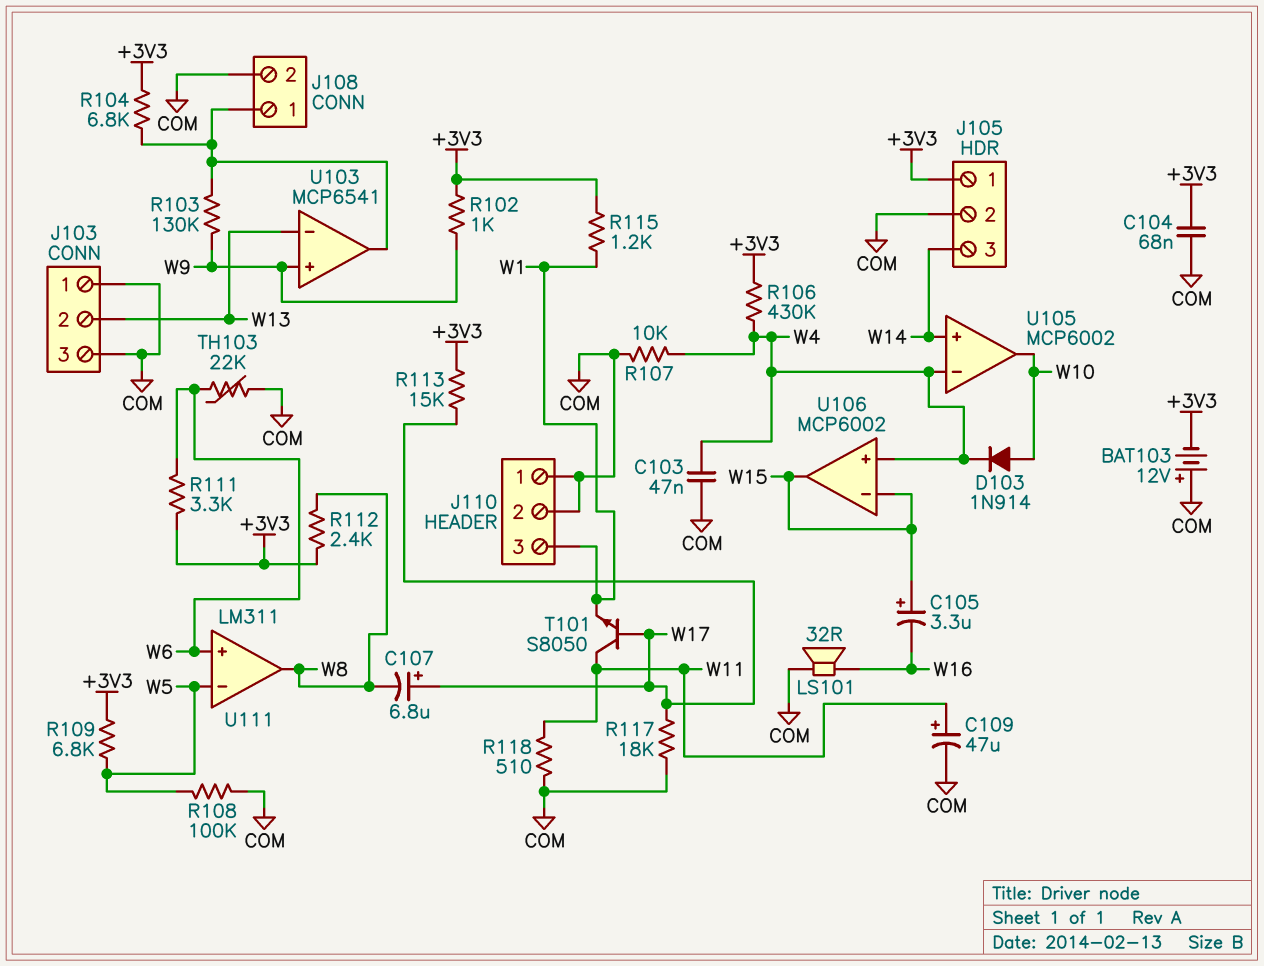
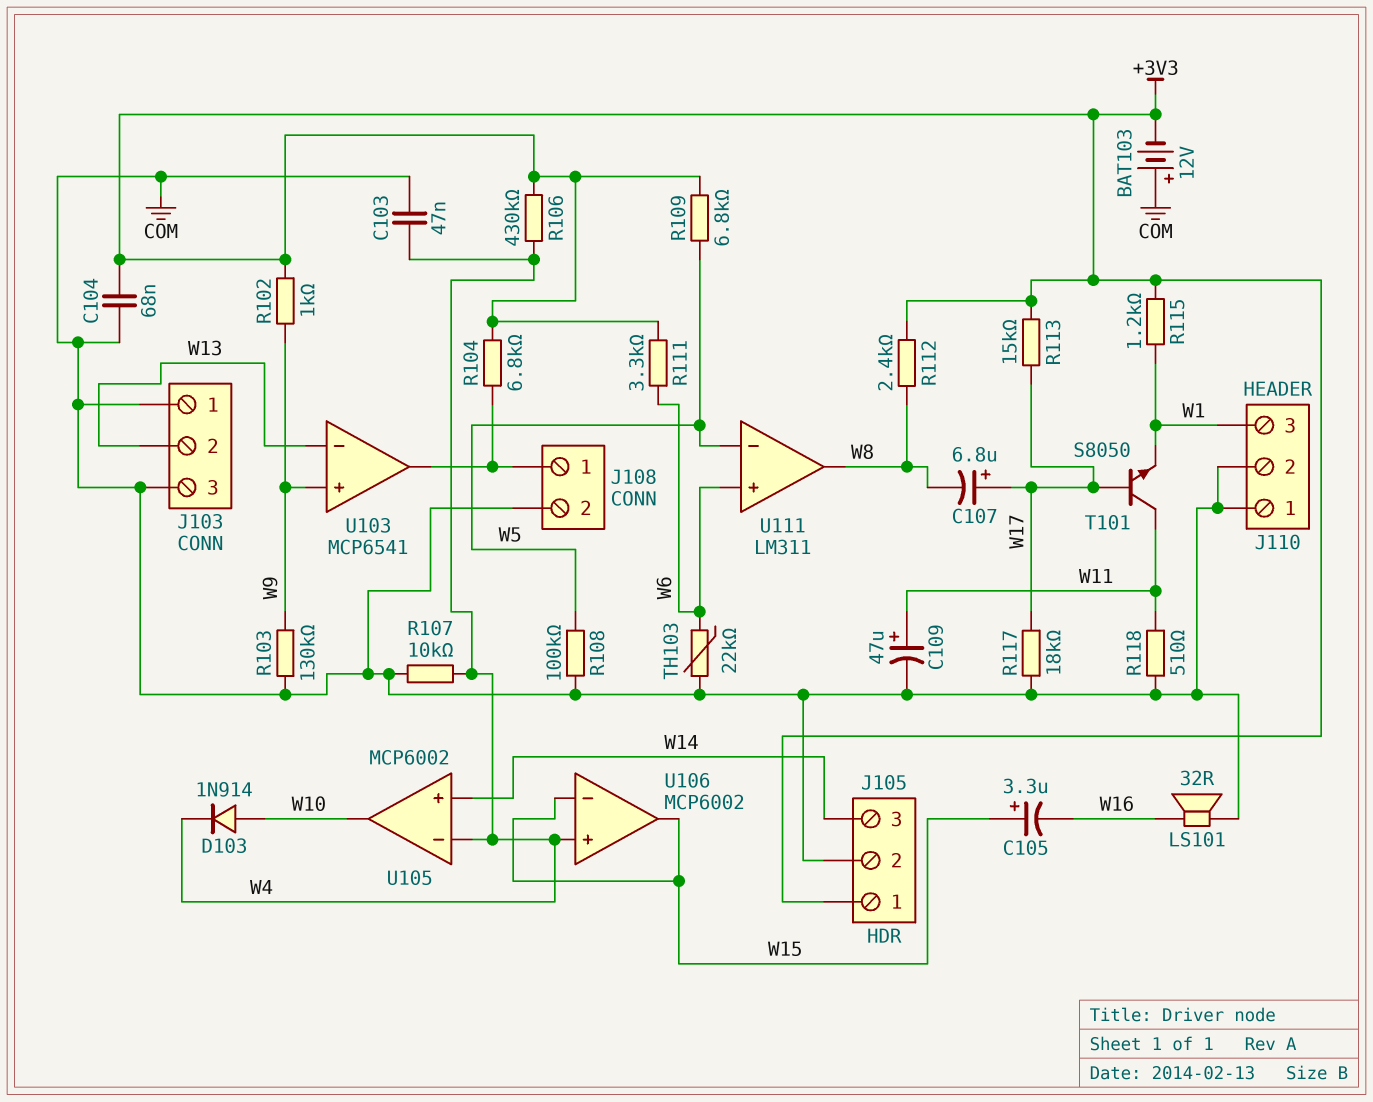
R103: 130k (J108/1, W9) -> 130k (COM, W9)

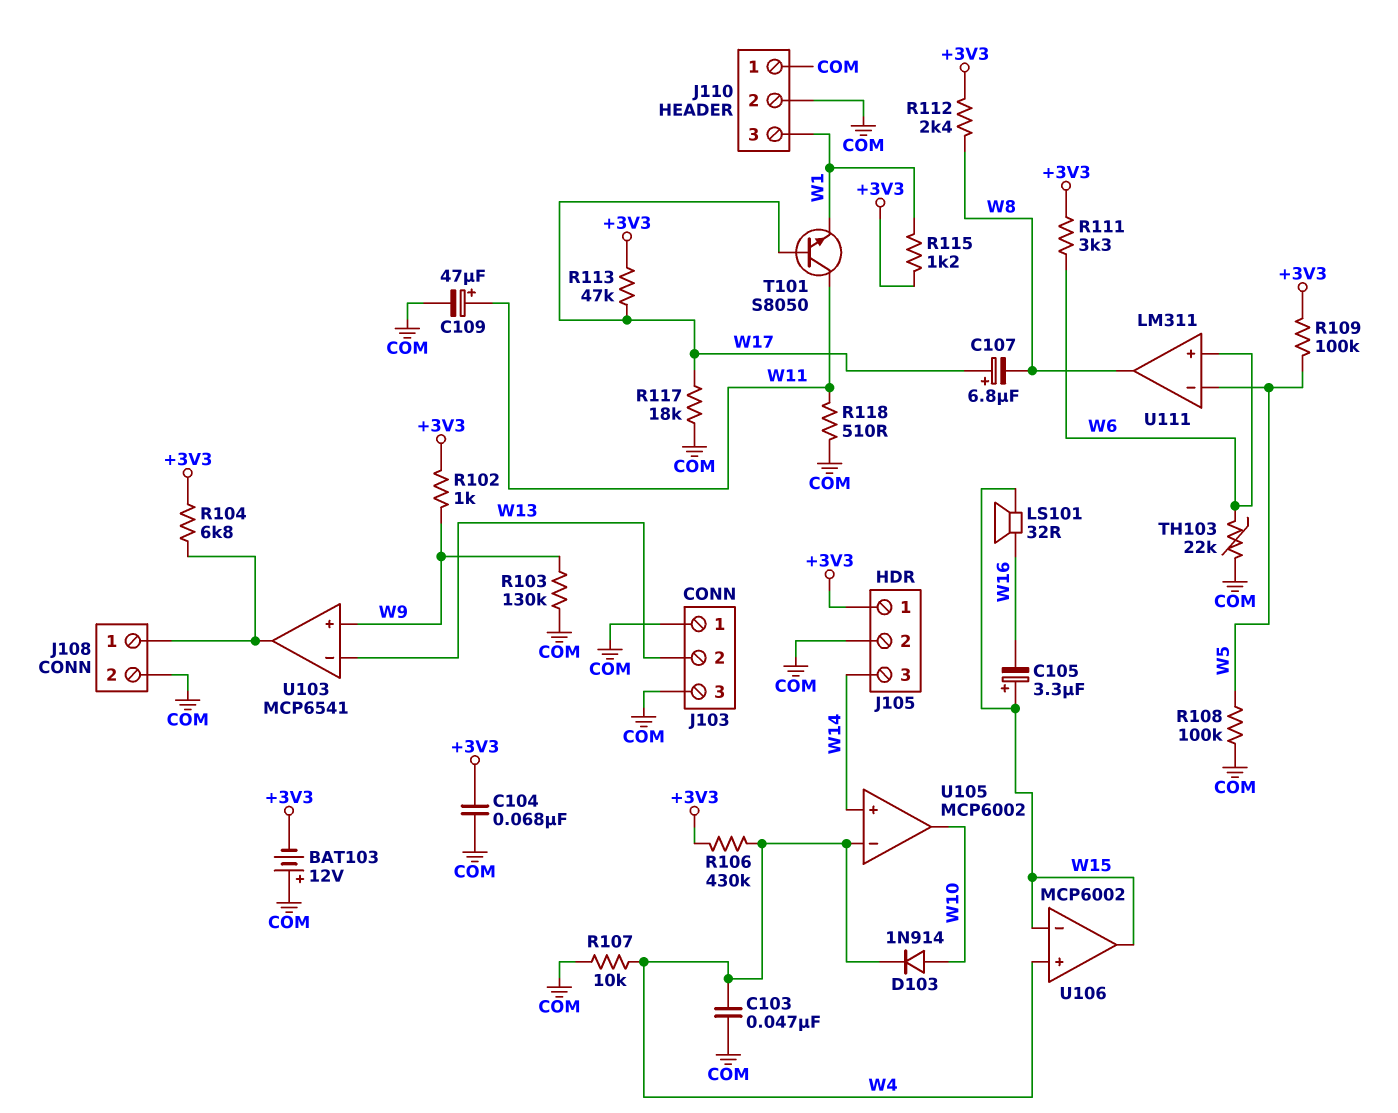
LS101: speaker 32R (COM, W16) -> speaker 32R (W15, W16)
R109: 6.8k (+3V3, W5) -> 100k (+3V3, W5)
R113: 15k (+3V3, W17) -> 47k (+3V3, W17)

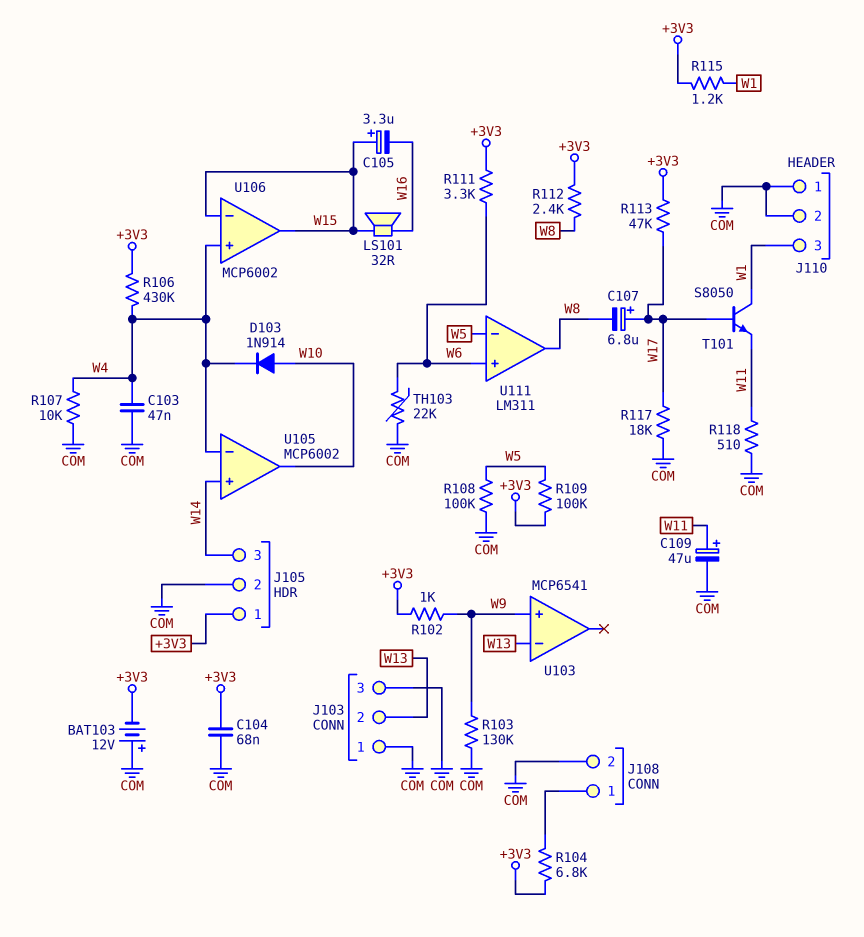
T101: NPN S8050 (B W17, C W11, E W1) -> NPN S8050 (B W17, C W1, E W11)
U103 pin out: J108/1 -> none

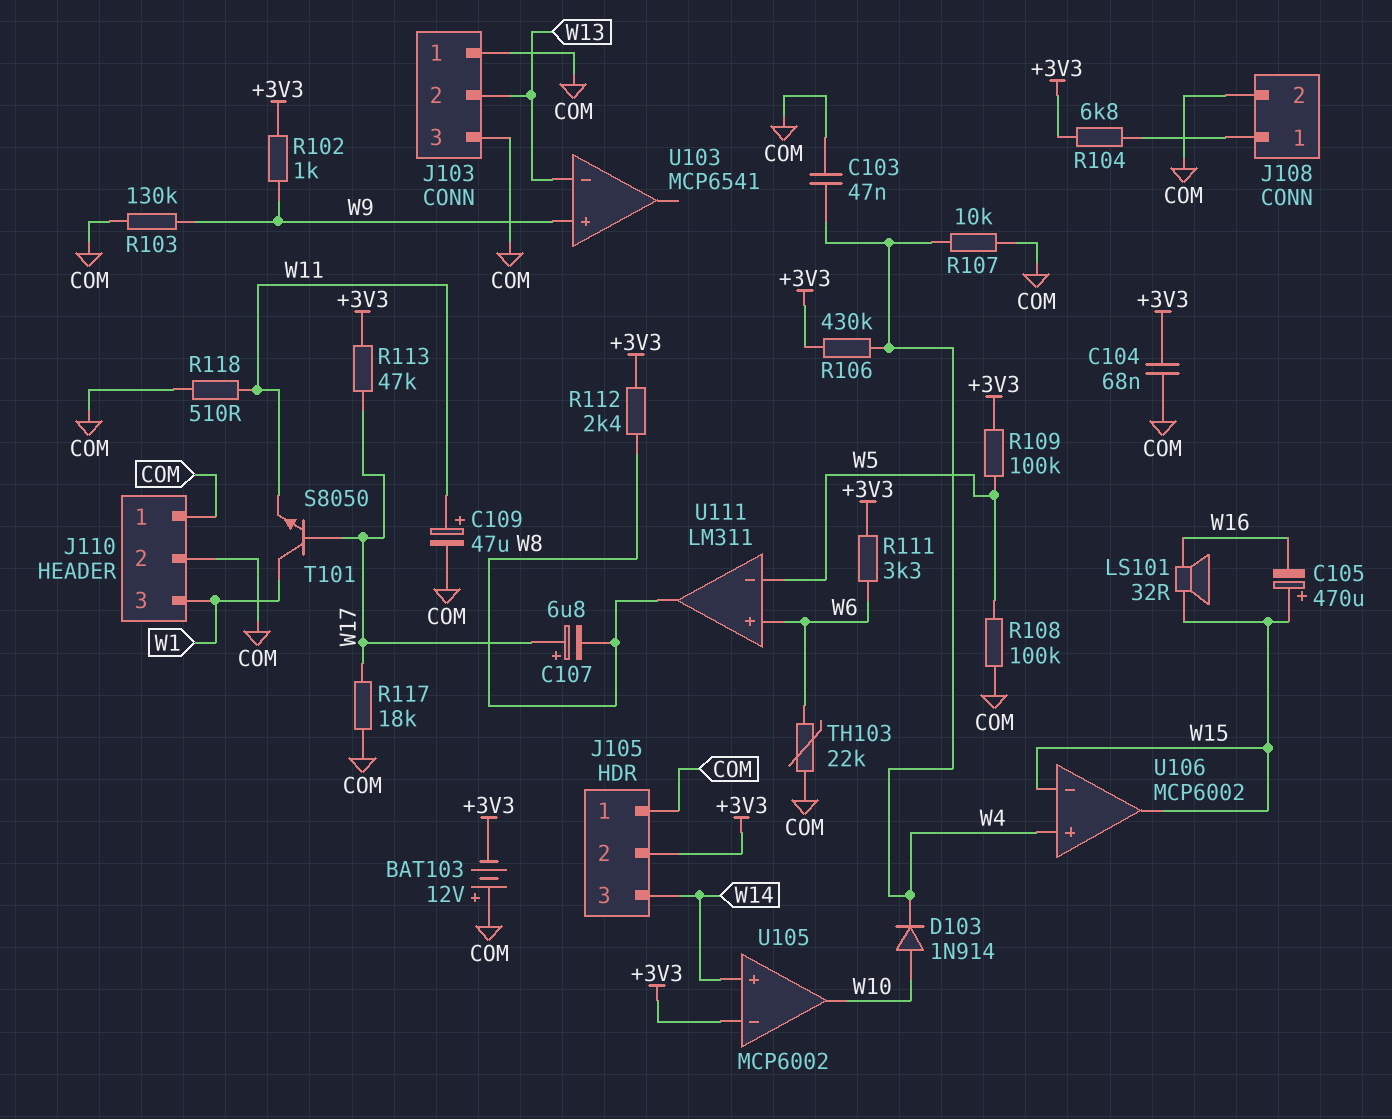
C105: 3.3uF (plus W15, minus W16) -> 470uF (plus W15, minus W16)
J105 pin 1: +3V3 -> COM
J105 pin 2: COM -> +3V3
R115: 1.2k (+3V3, W1) -> none
U105 pin in-: W4 -> +3V3

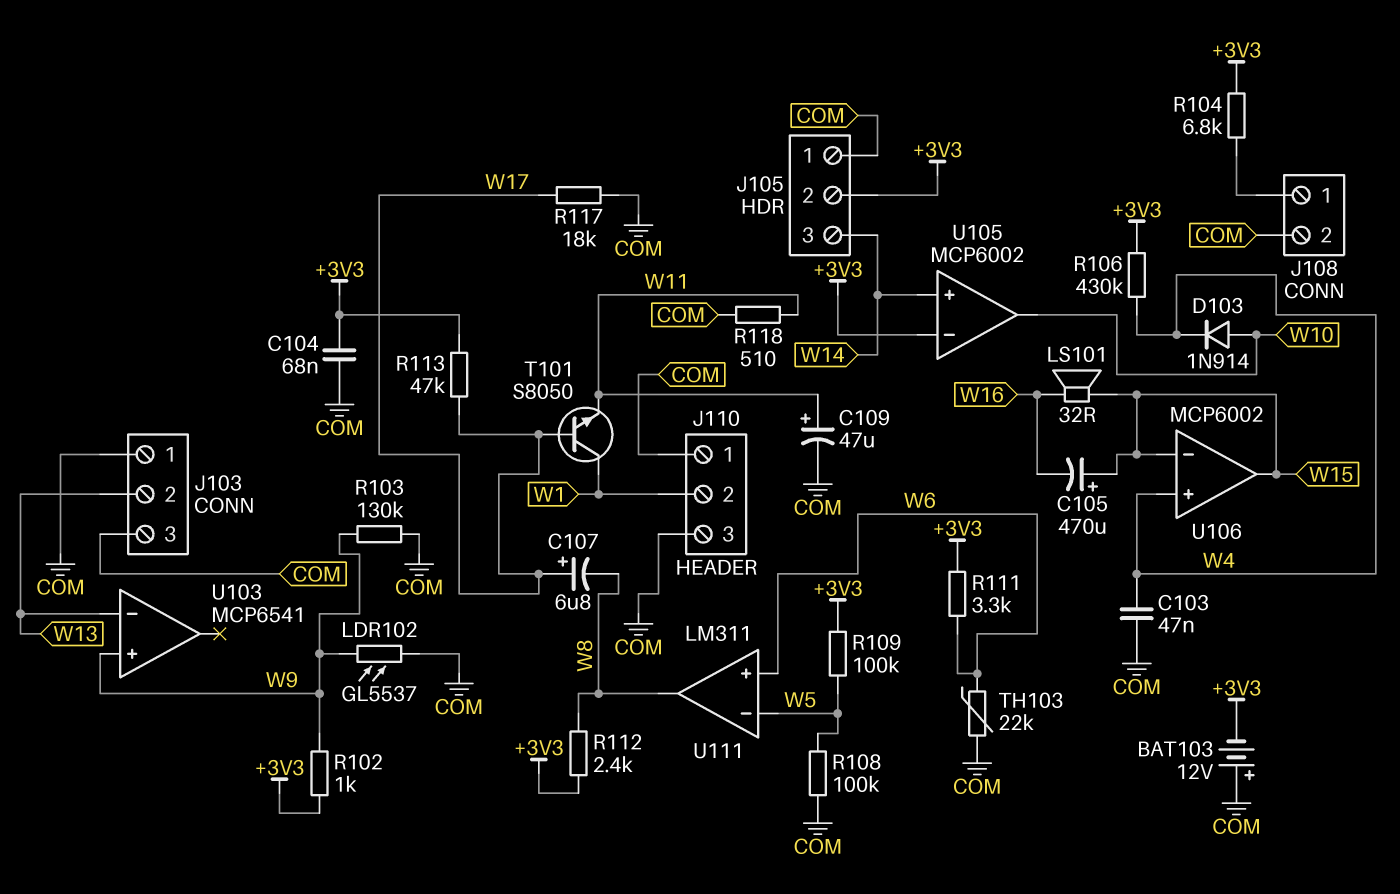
J110 pin 2: COM -> W1
J110 pin 3: W1 -> COM
LDR102: none -> GL5537 (COM, W9)
R107: 10k (COM, W4) -> none

